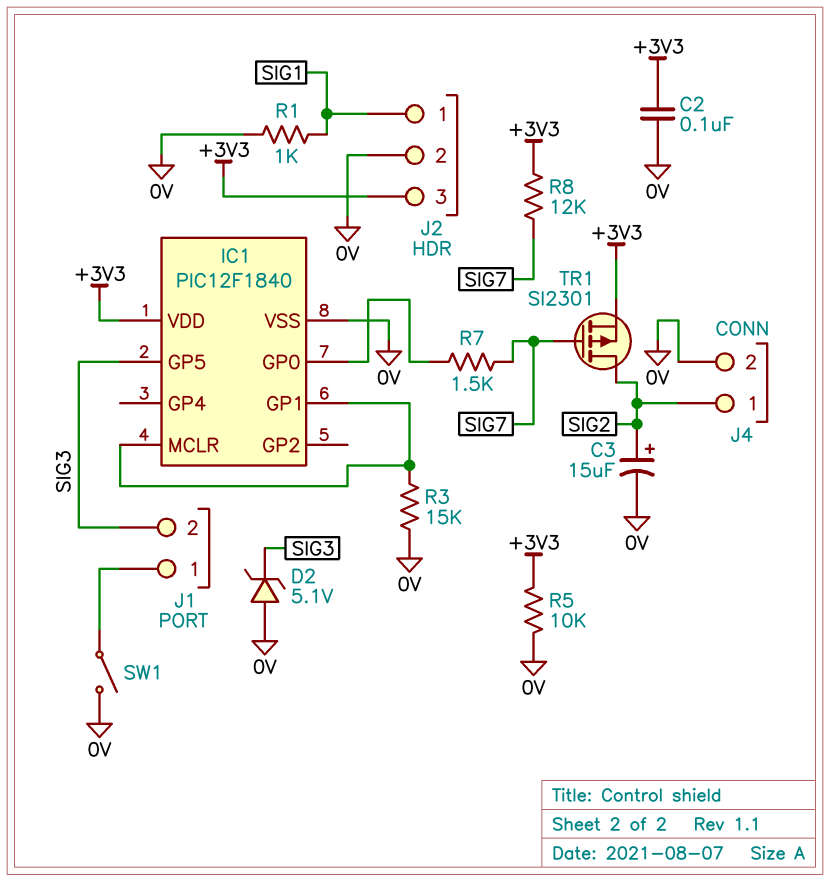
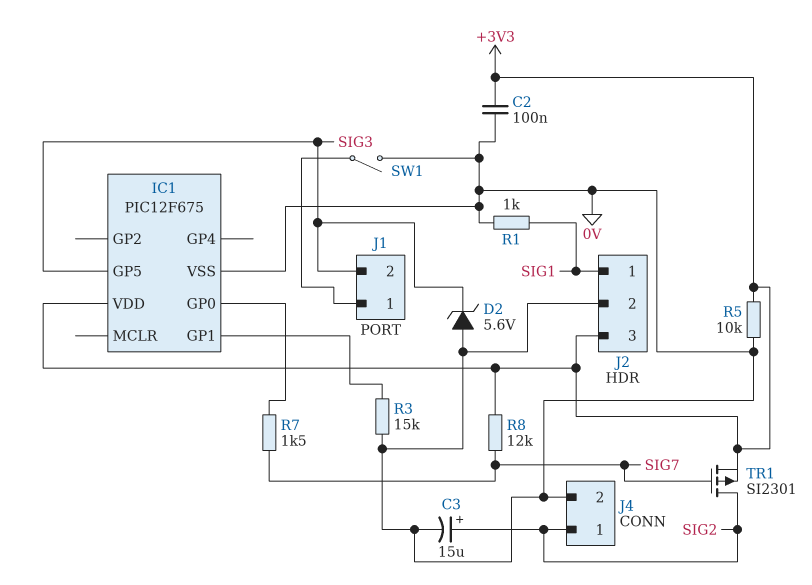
D2: zener 5.1V (A 0V, K SIG3) -> zener 5.6V (A 0V, K SIG3)
IC1: PIC12F1840 -> PIC12F675
IC1 pin MCLR: IC1/GP1 -> none

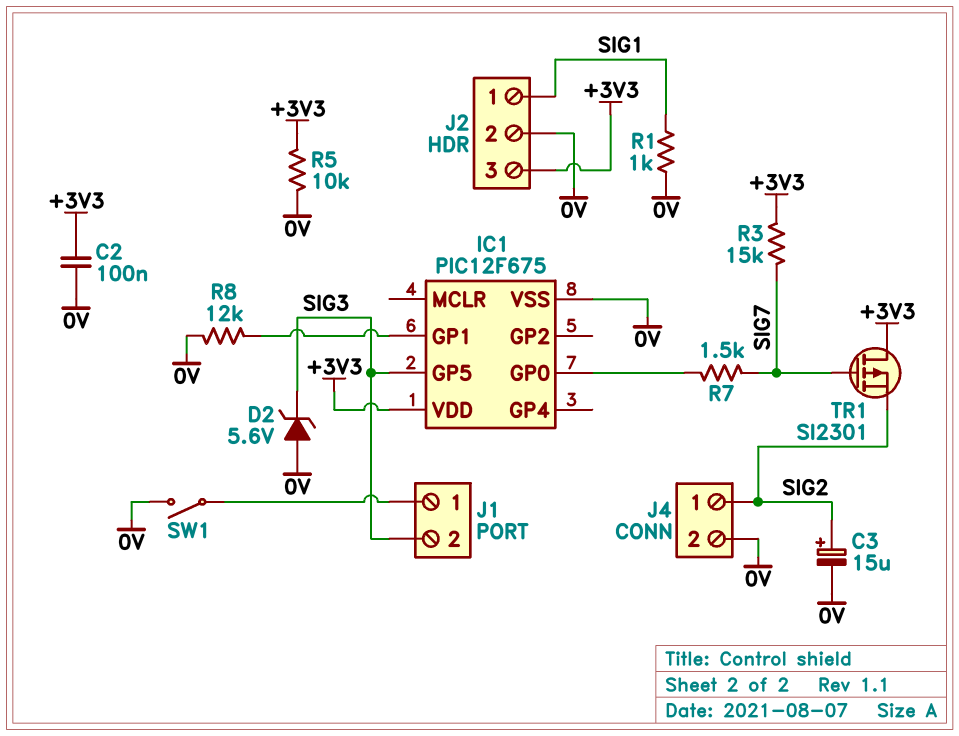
R3: 15k (0V, IC1/GP1) -> 15k (+3V3, SIG7)
R8: 12k (+3V3, SIG7) -> 12k (0V, IC1/GP1)
TR1: PMOS SI2301 (G SIG7, D SIG2, S +3V3) -> PMOS SI2301 (G SIG7, D +3V3, S SIG2)

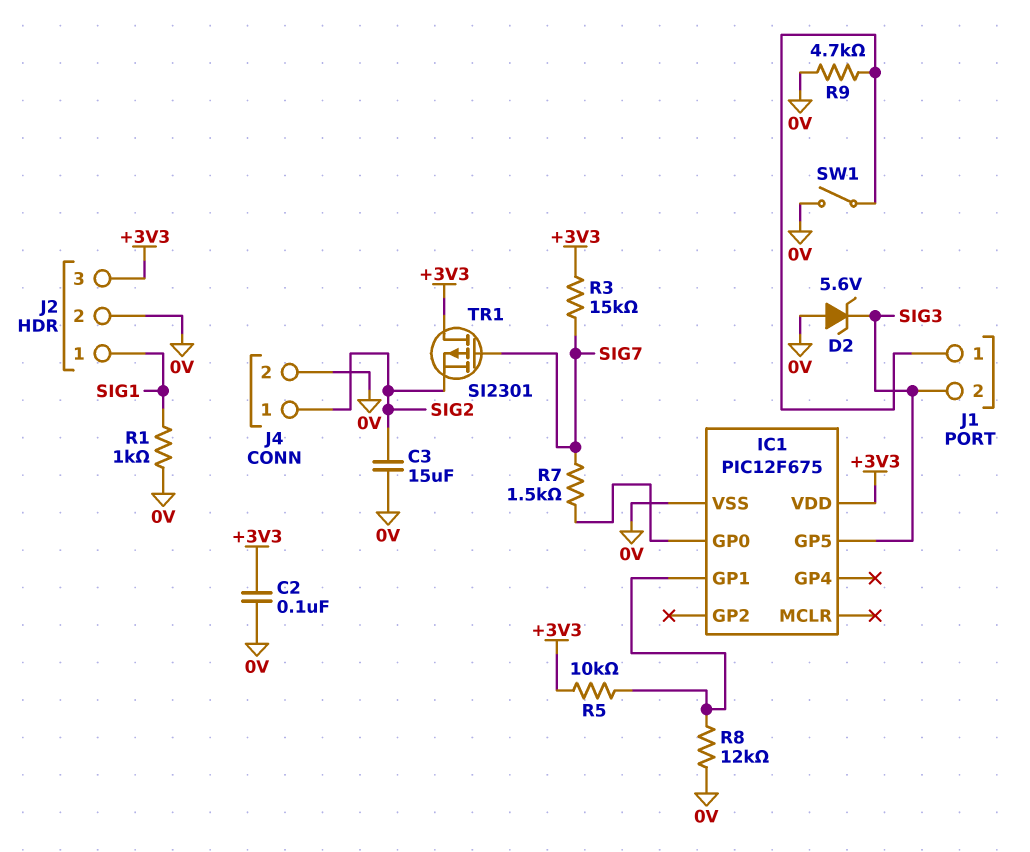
C3: 15uF (plus SIG2, minus 0V) -> 15uF (0V, SIG2)
R5: 10k (+3V3, 0V) -> 10k (+3V3, IC1/GP1)
R9: none -> 4.7k (0V, J1/1)

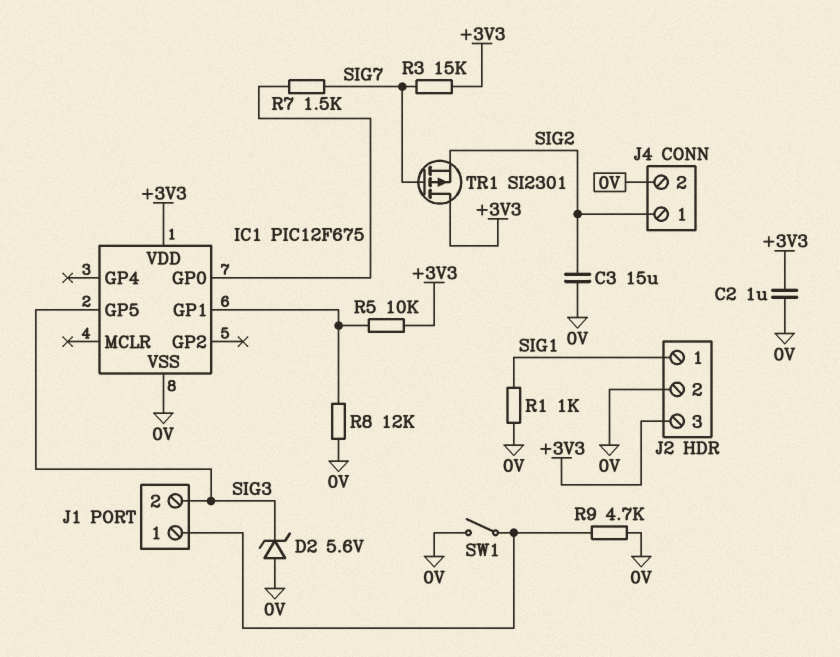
C2: 100nF (+3V3, 0V) -> 1uF (+3V3, 0V)

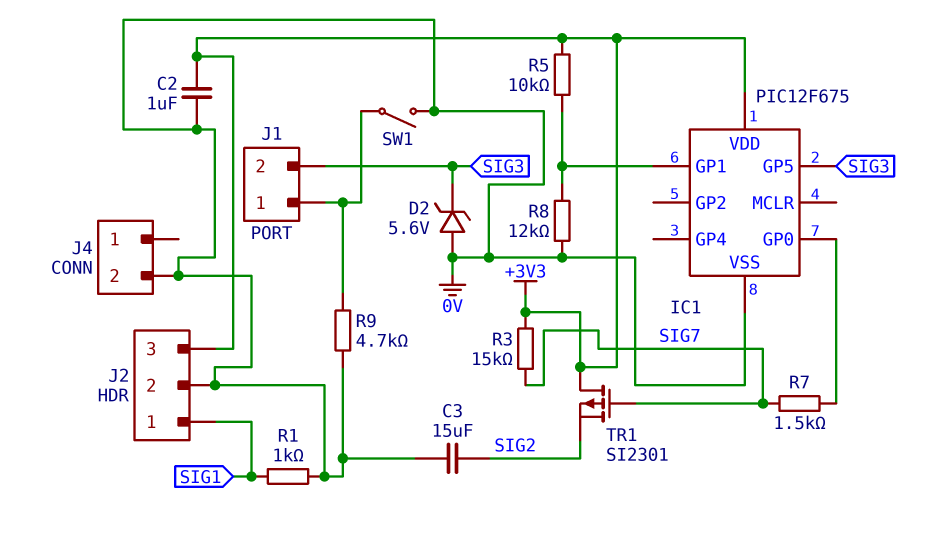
J4 pin 1: SIG2 -> none

